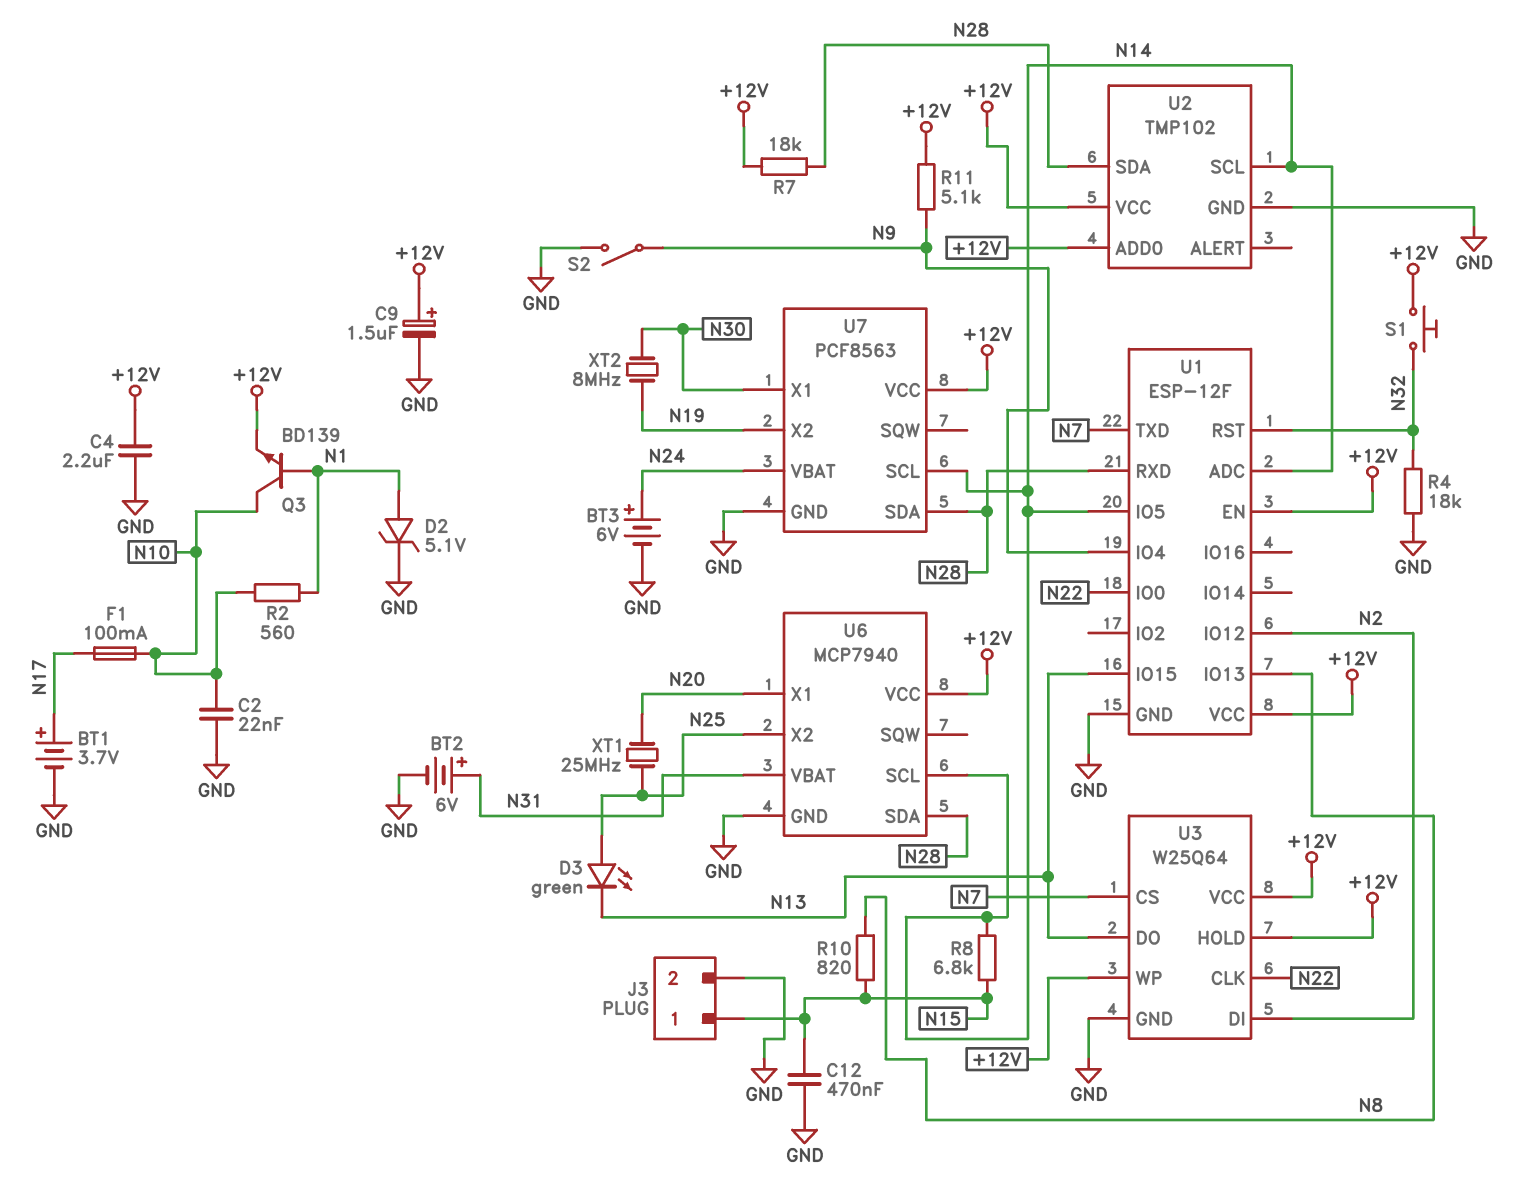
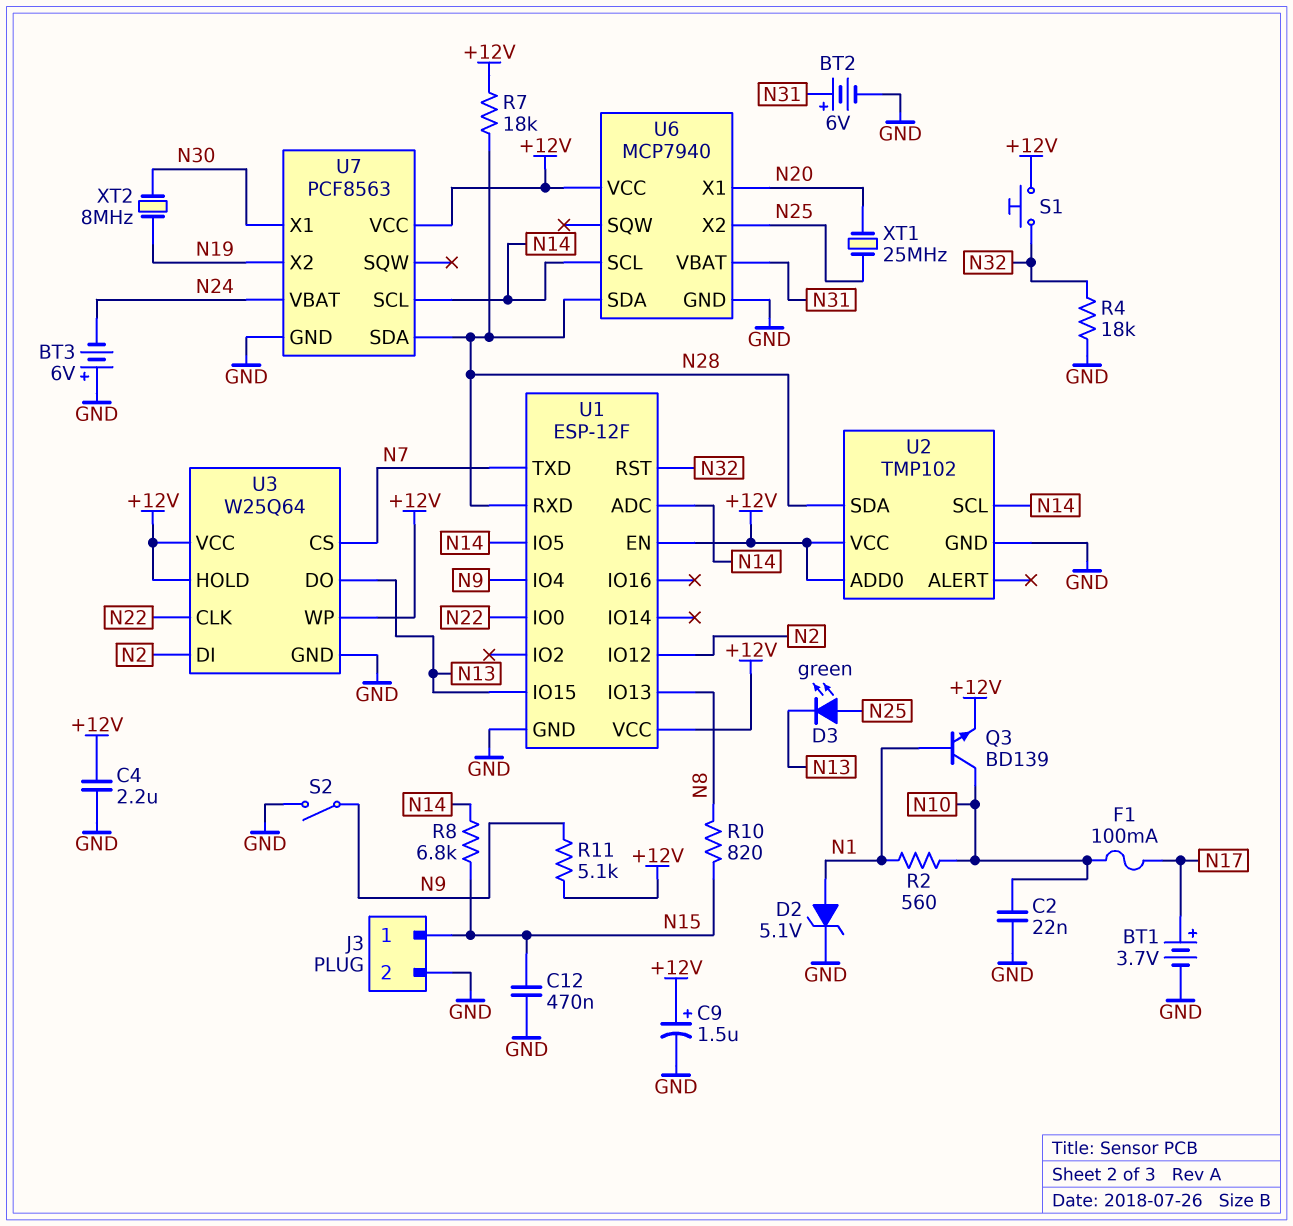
BT3: 6V (plus N24, minus GND) -> 6V (plus GND, minus N24)

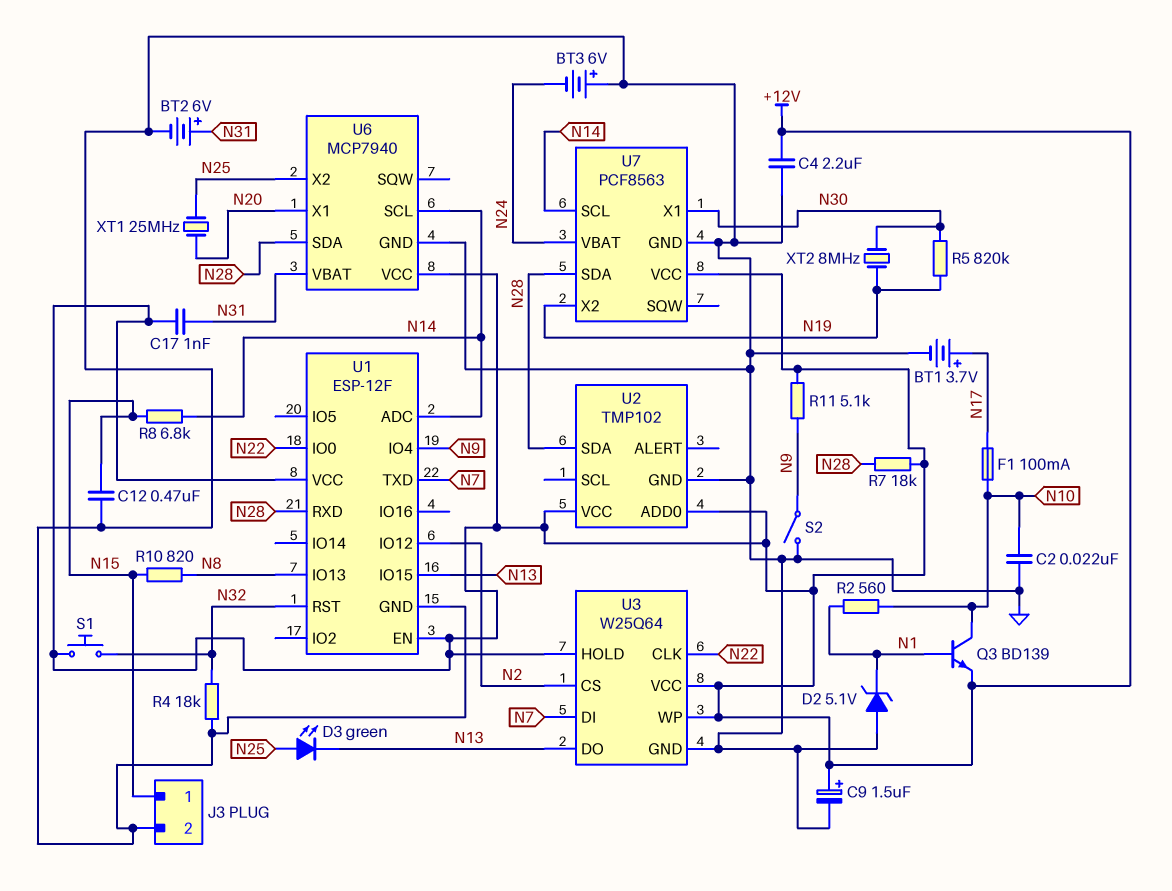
C17: none -> 1nF (+12V, N31)
D2: zener 5.1V (A N1, K GND) -> zener 5.1V (A GND, K N1)
R5: none -> 820k (N19, N30)
U1 pin IO5: N14 -> none
U2 pin SCL: N14 -> none
U3 pin CS: N7 -> N2
U3 pin DI: N2 -> N7

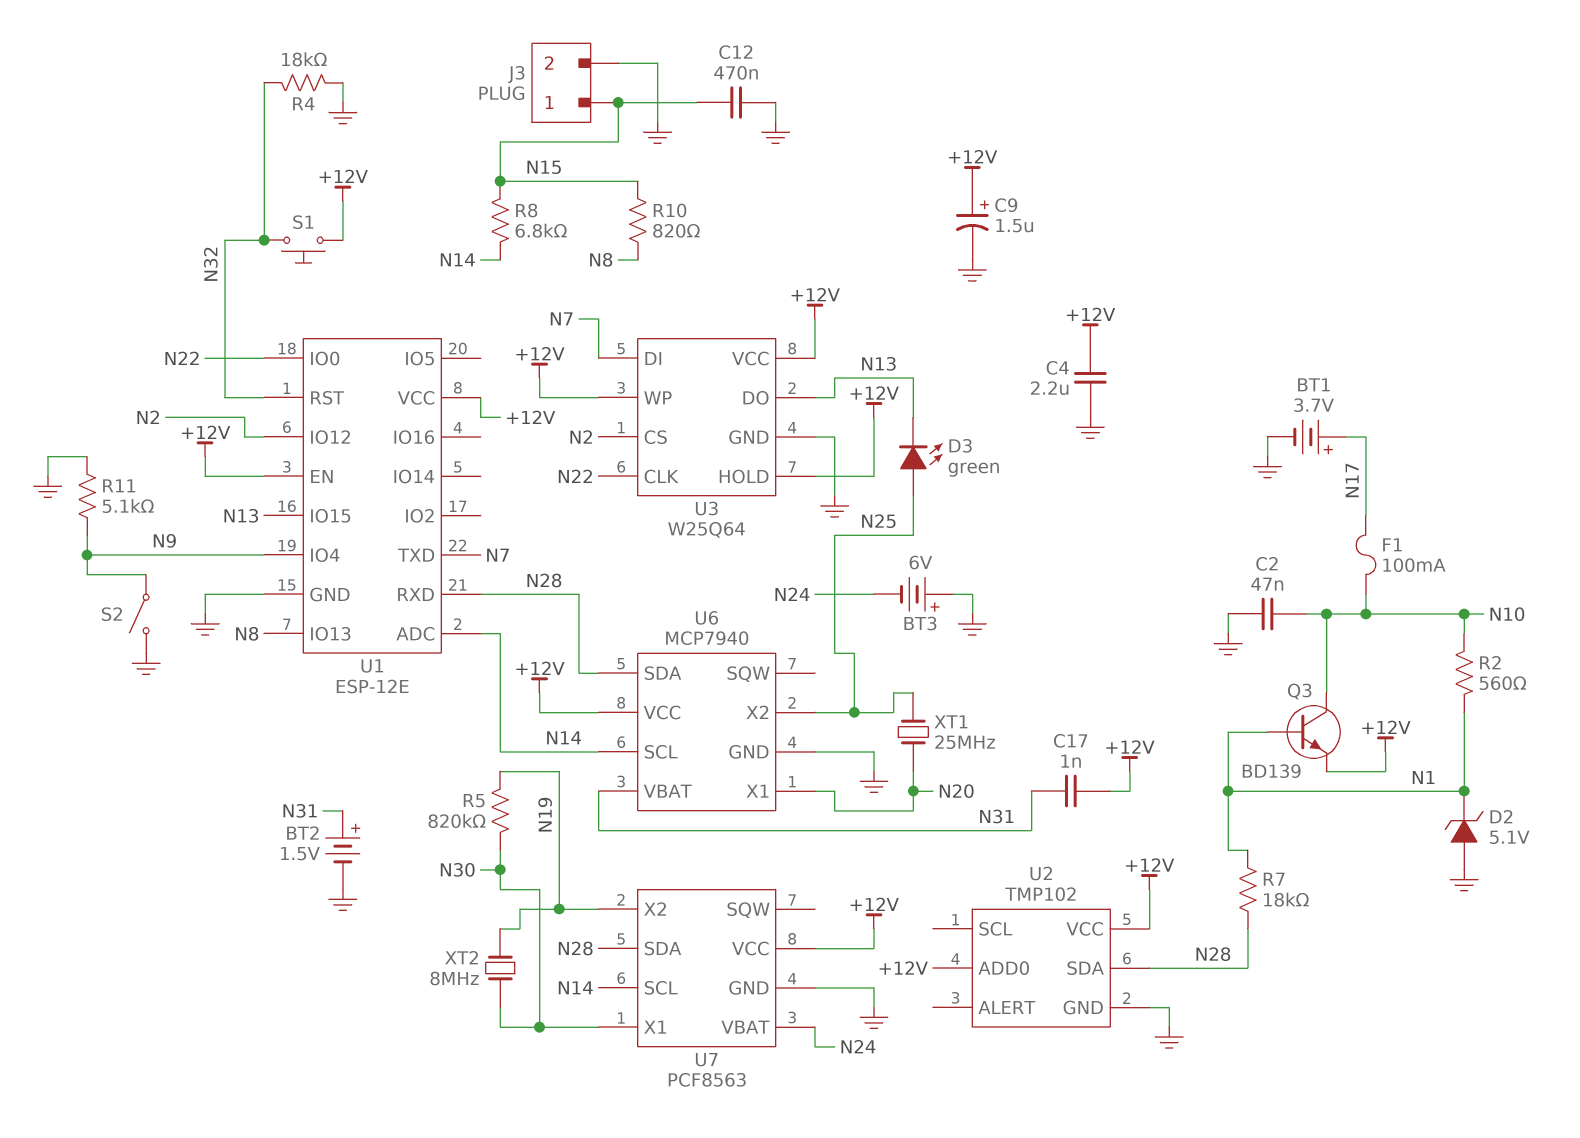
BT2: 6V (plus N31, minus GND) -> 1.5V (plus N31, minus GND)
C2: 22nF (GND, N10) -> 47nF (GND, N10)
R7: 18k (+12V, N28) -> 18k (N1, N28)
R11: 5.1k (+12V, N9) -> 5.1k (GND, N9)
U1: ESP-12F -> ESP-12E

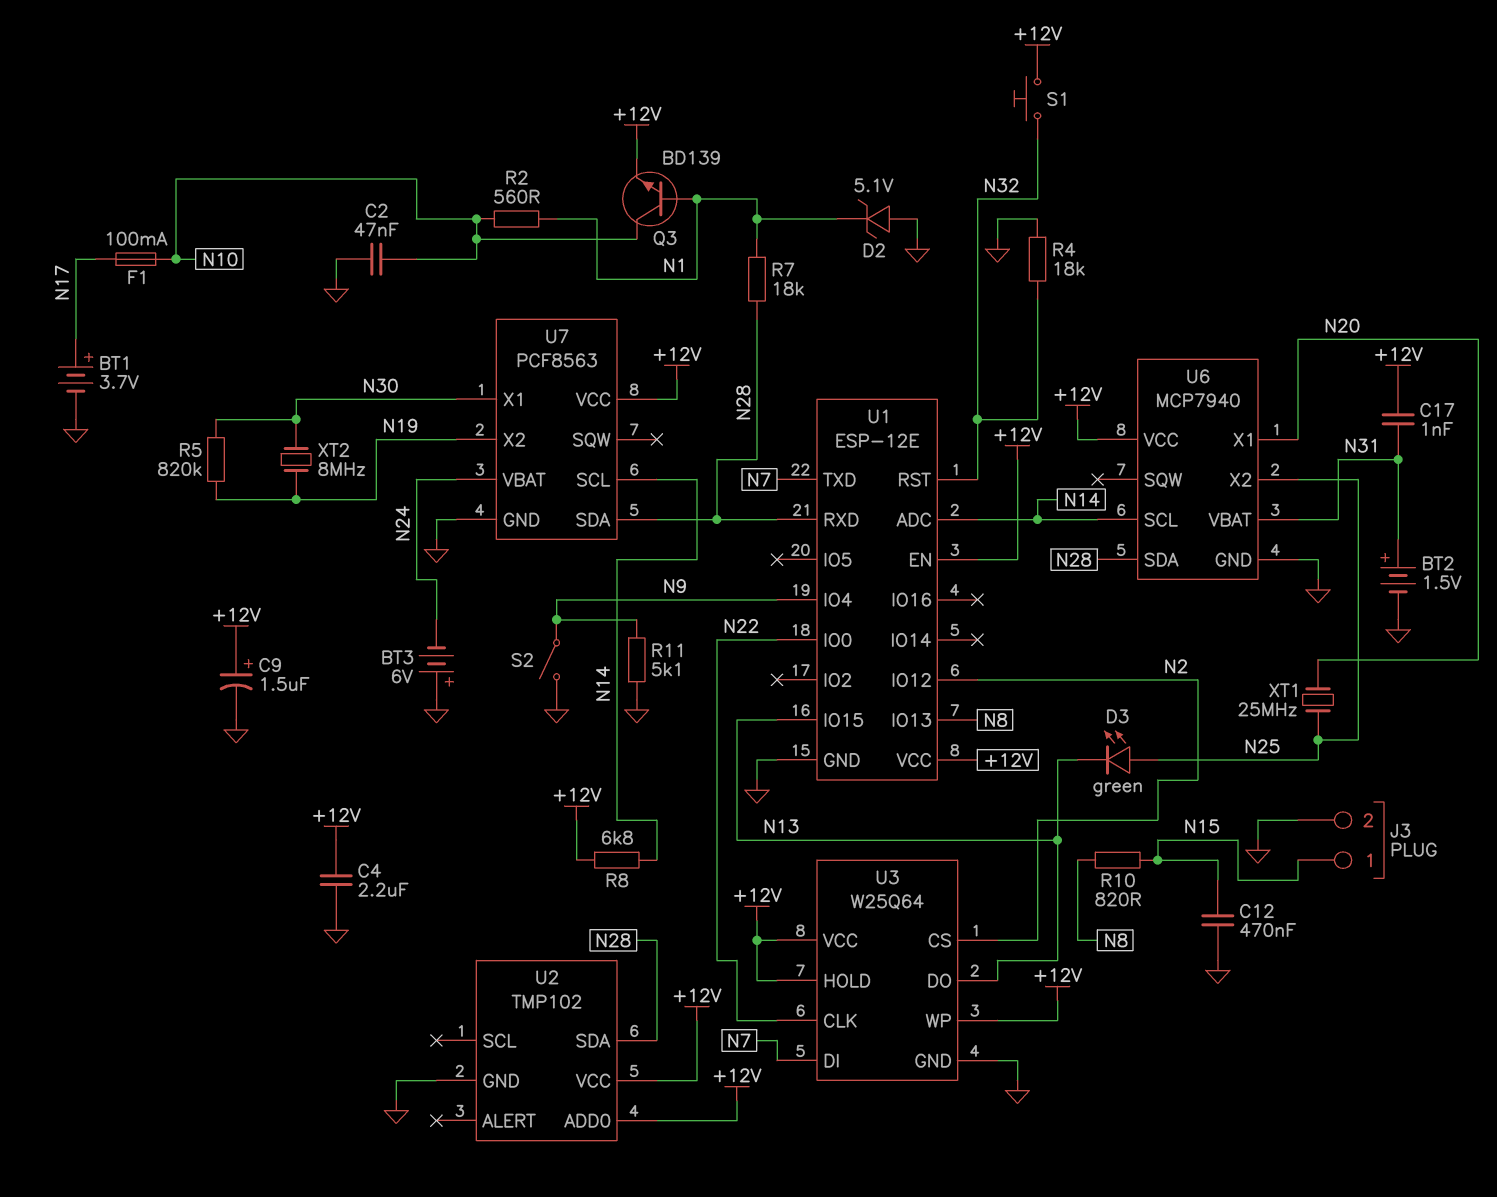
R8: 6.8k (N14, N15) -> 6.8k (+12V, N14)

